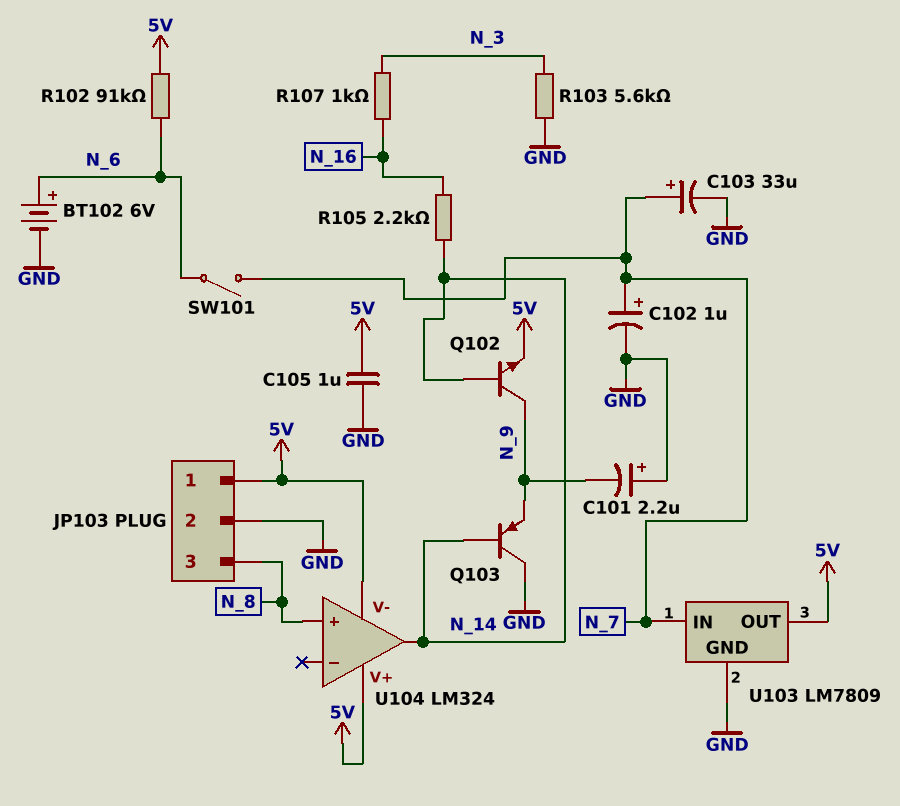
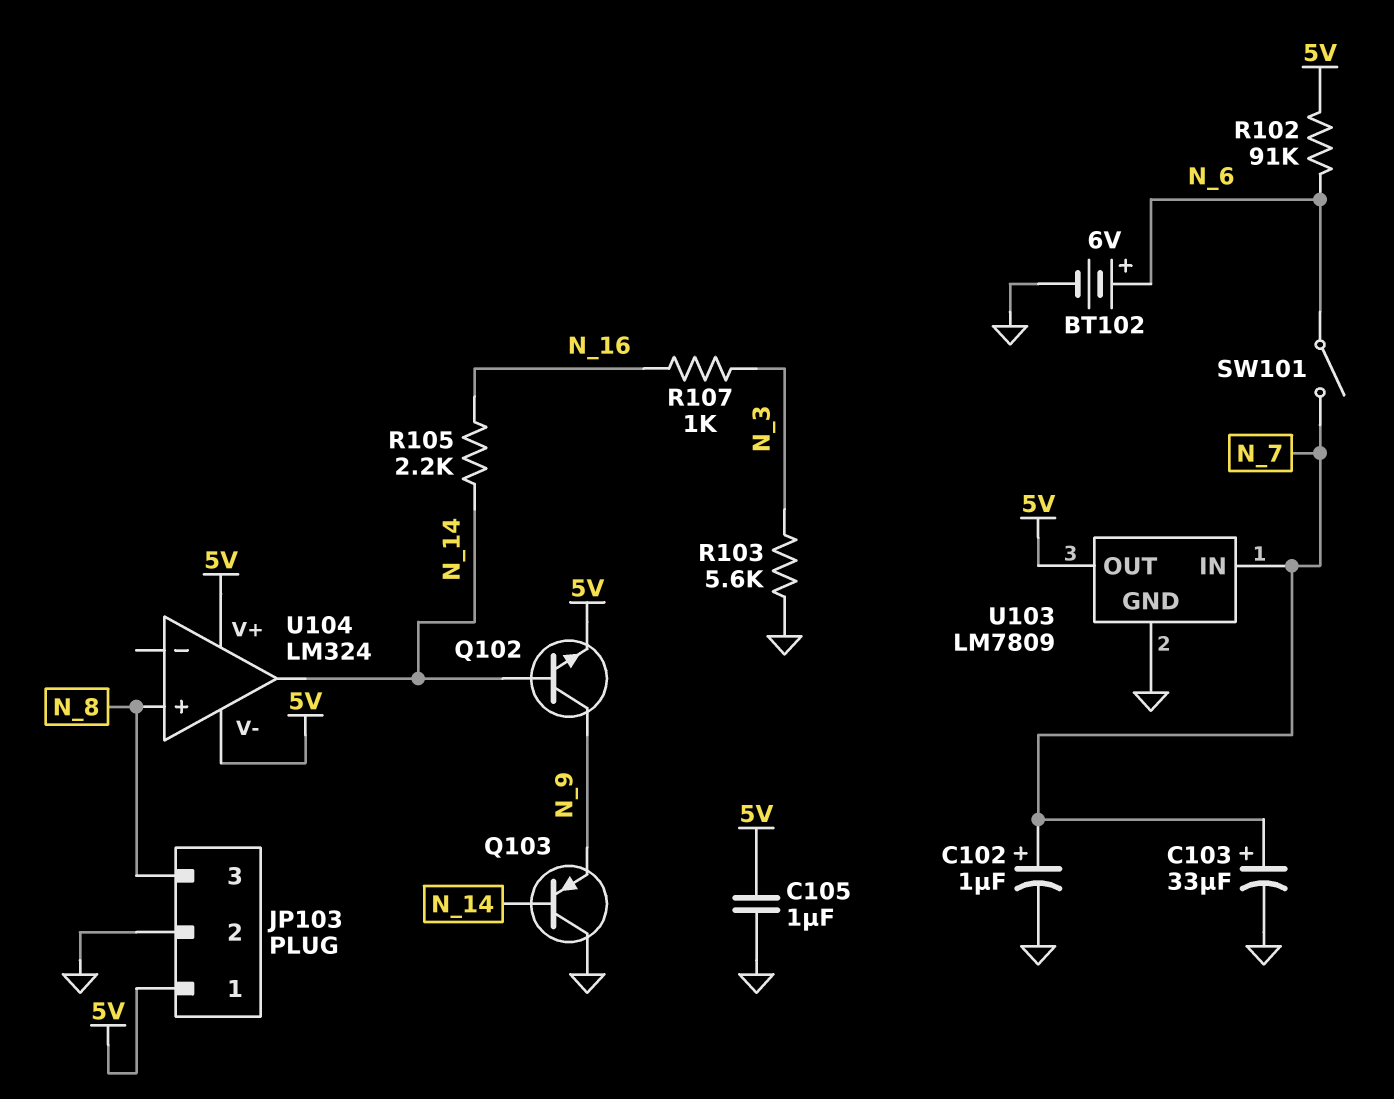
C101: 2.2uF (plus GND, minus N_9) -> none

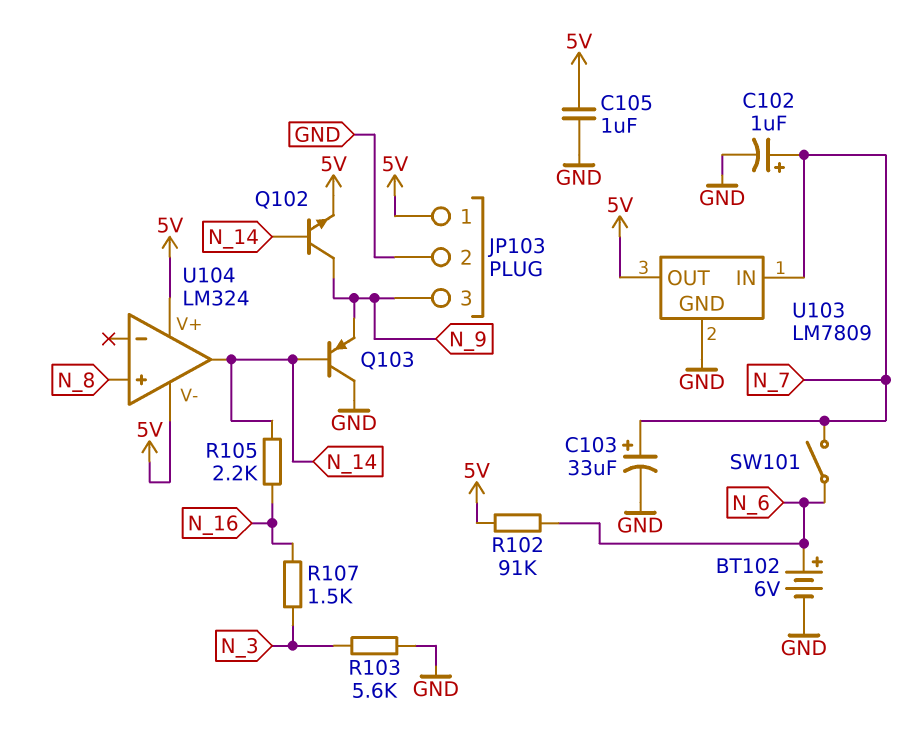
JP103 pin 3: N_8 -> N_9
R107: 1k (N_3, N_16) -> 1.5k (N_3, N_16)

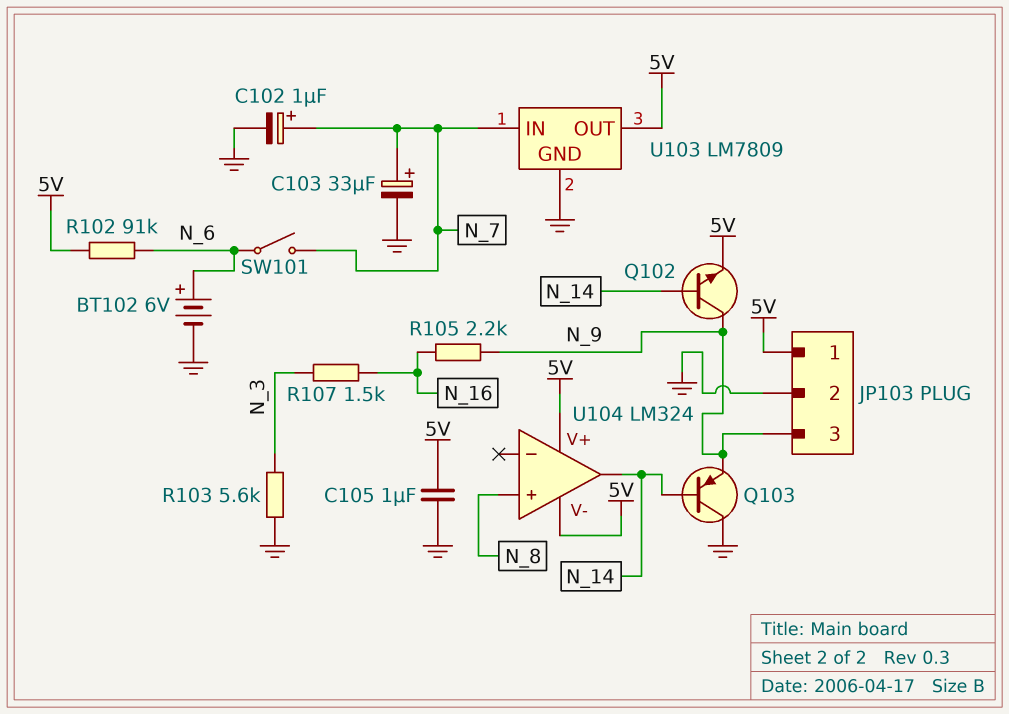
R105: 2.2k (N_14, N_16) -> 2.2k (N_9, N_16)

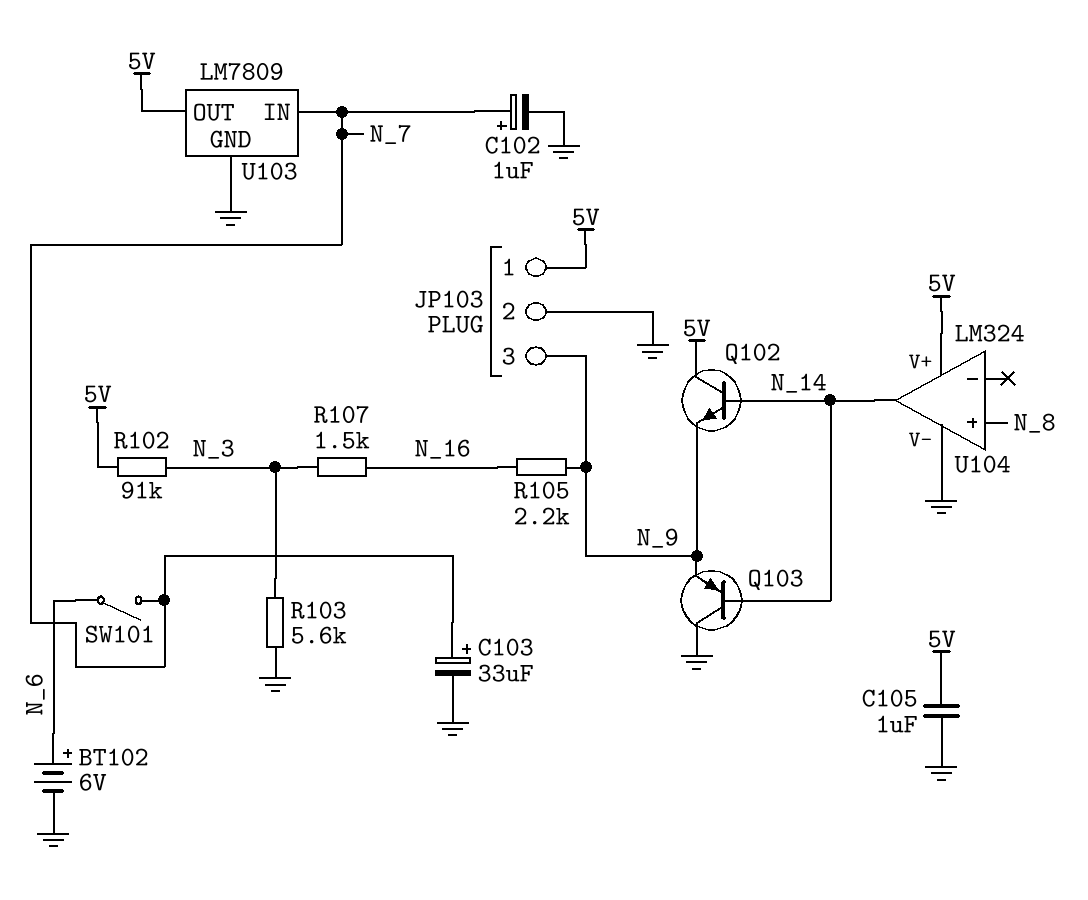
Q102: NPN (B N_14, C N_9, E 5V) -> NPN (B N_14, C 5V, E N_9)
R102: 91k (5V, N_6) -> 91k (5V, N_3)
U104 pin V-: 5V -> GND

